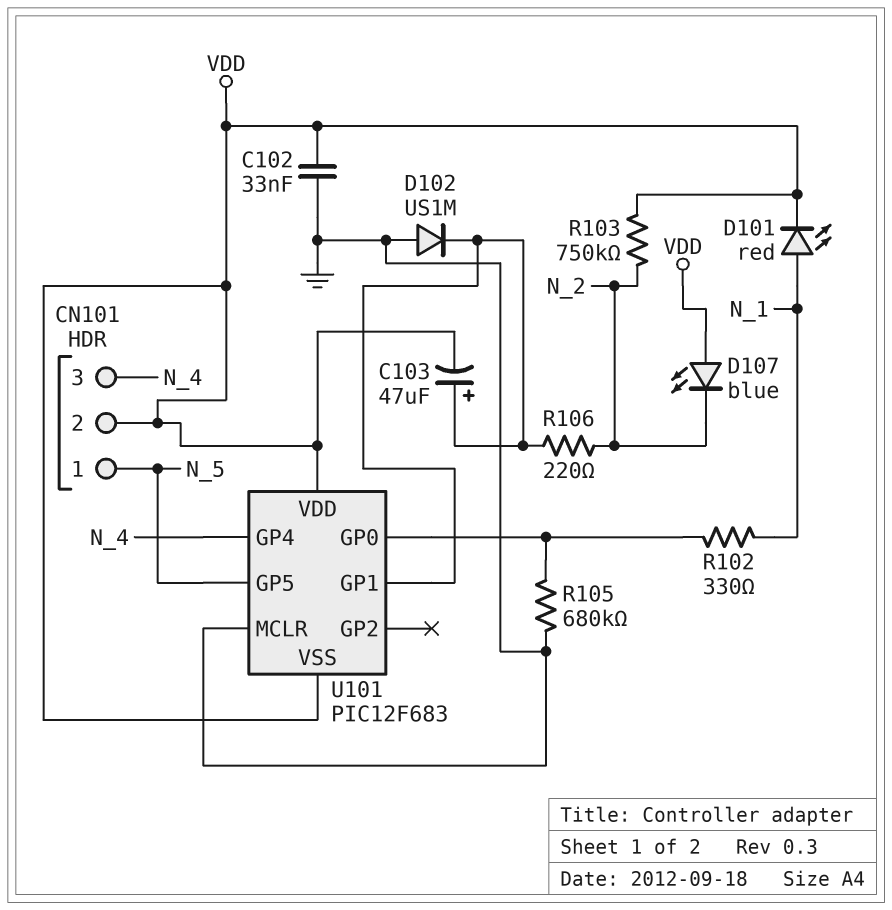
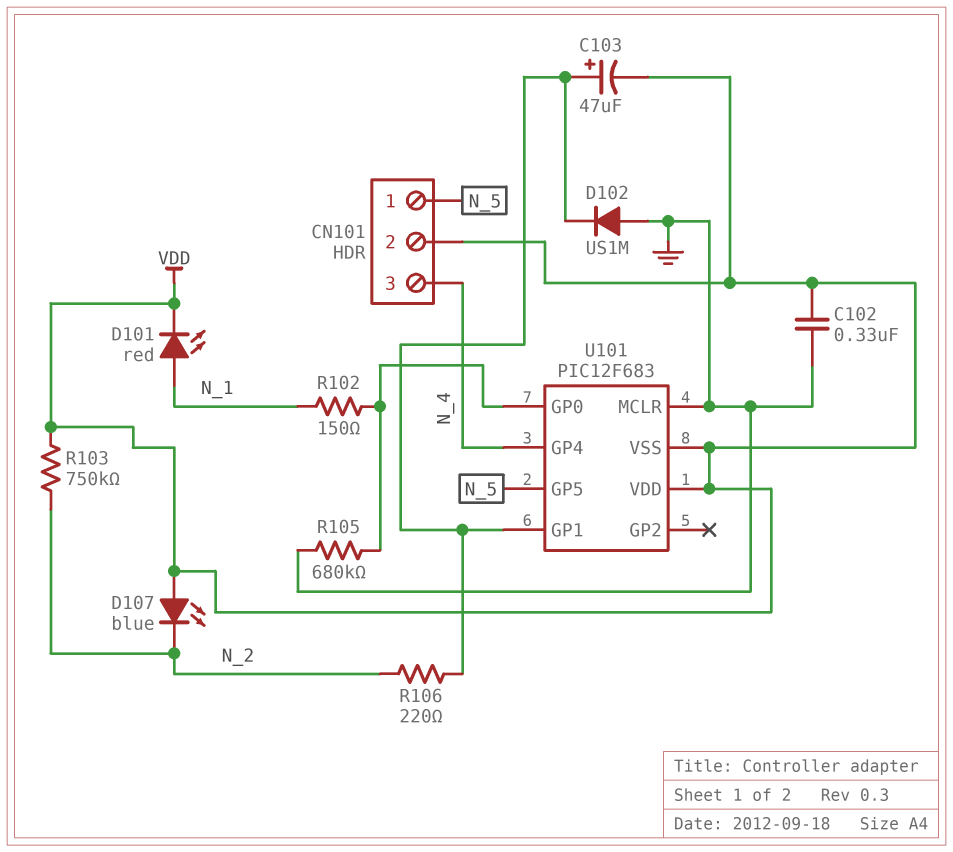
C102: 33nF (GND, VDD) -> 330nF (GND, VDD)
R102: 330 (N_1, U101/GP0) -> 150 (N_1, U101/GP0)

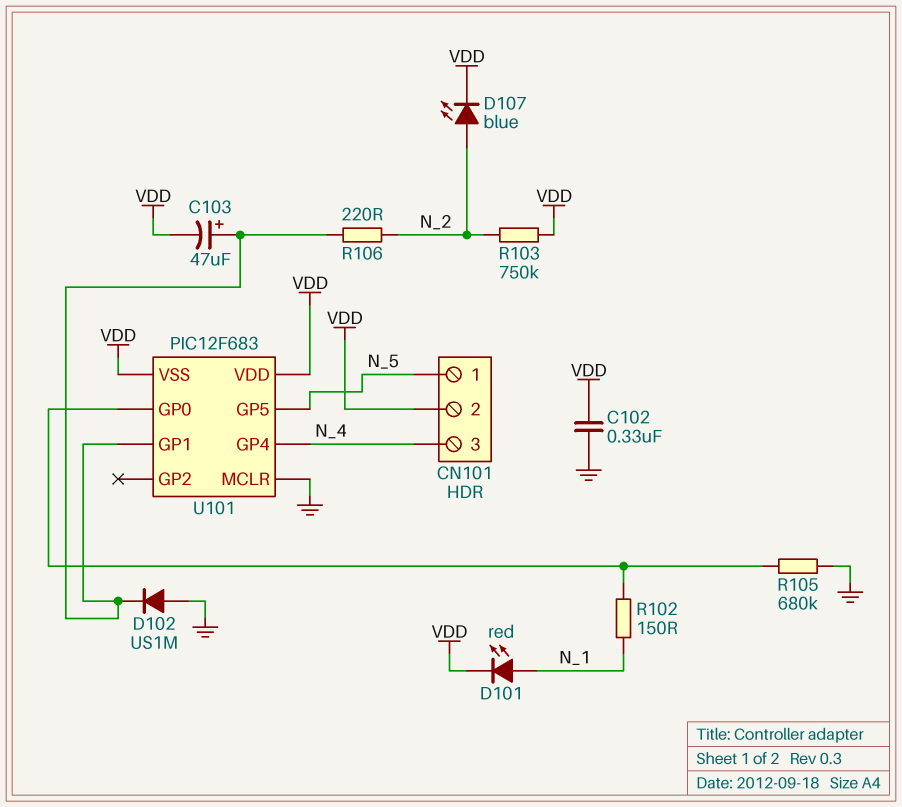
D107: LED blue (A VDD, K N_2) -> LED blue (A N_2, K VDD)

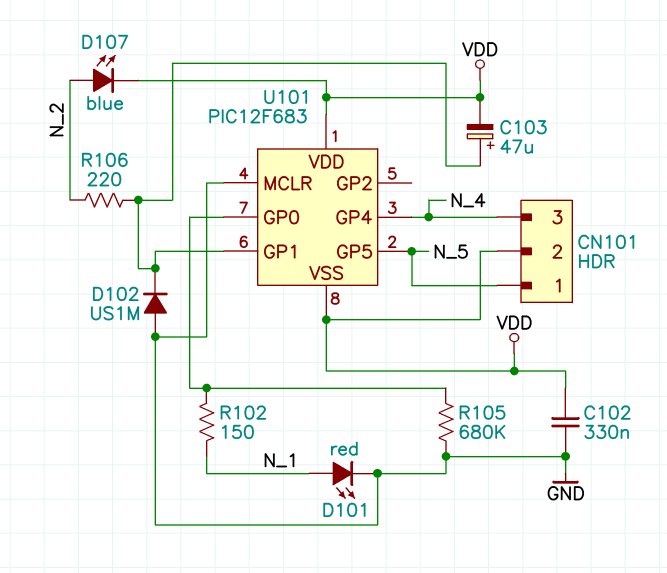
D101: LED red (A N_1, K VDD) -> LED red (A N_1, K GND)
R103: 750k (N_2, VDD) -> none

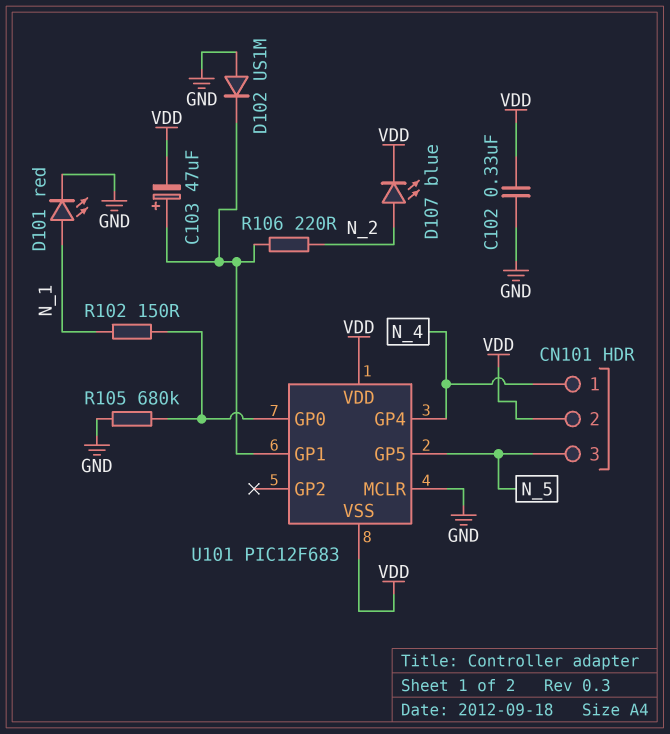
CN101 pin 1: N_5 -> N_4
CN101 pin 3: N_4 -> N_5

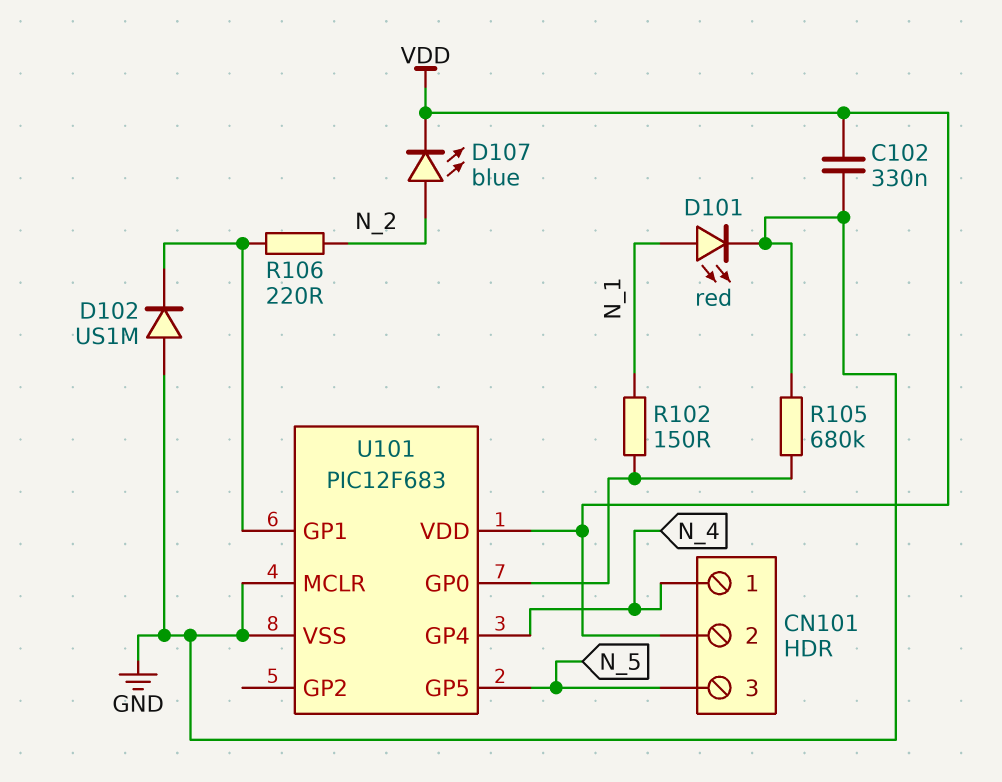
C103: 47uF (plus U101/GP1, minus VDD) -> none
U101 pin VSS: VDD -> GND

